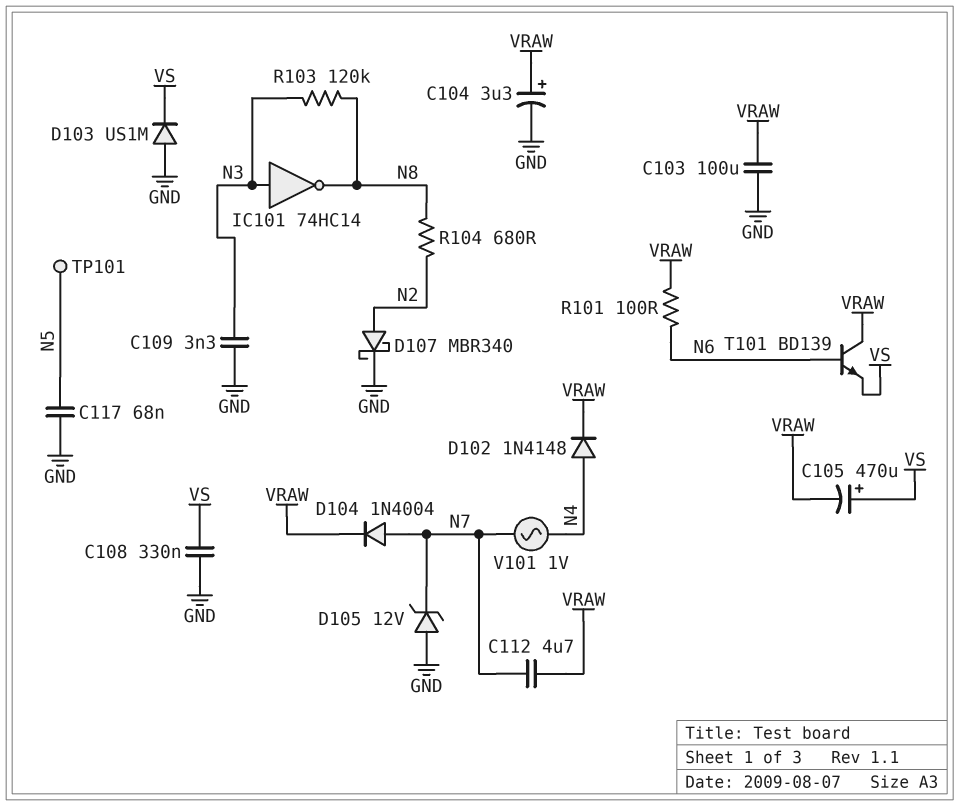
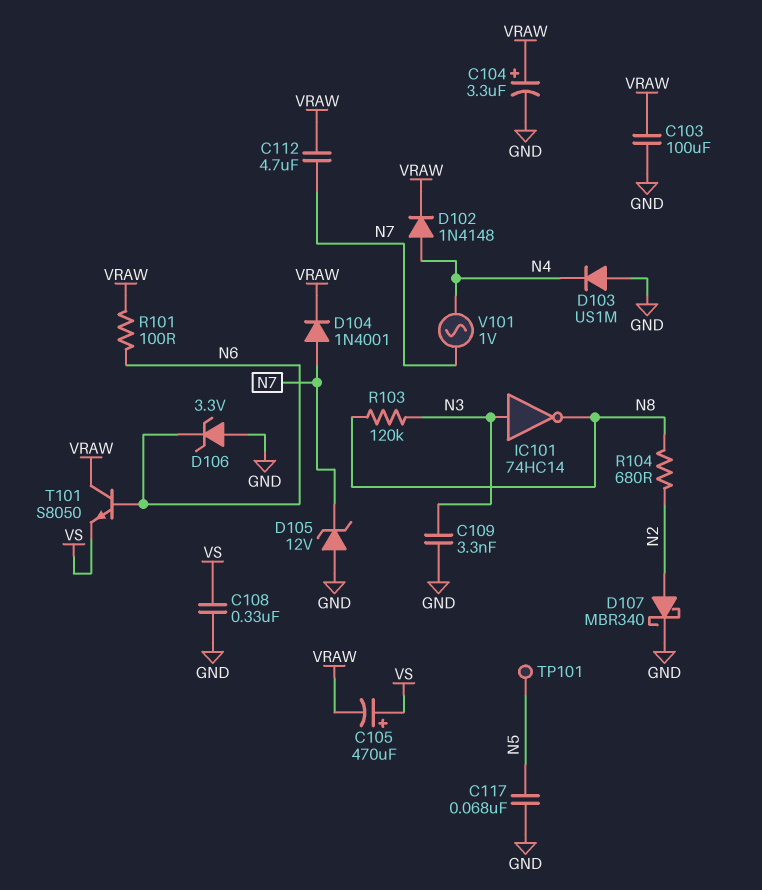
D103: diode US1M (A GND, K VS) -> diode US1M (A GND, K N4)
D104: diode 1N4004 (A N7, K VRAW) -> diode 1N4001 (A N7, K VRAW)
D106: none -> zener 3.3V (A GND, K N6)
T101: NPN BD139 (B N6, C VRAW, E VS) -> NPN S8050 (B N6, C VRAW, E VS)

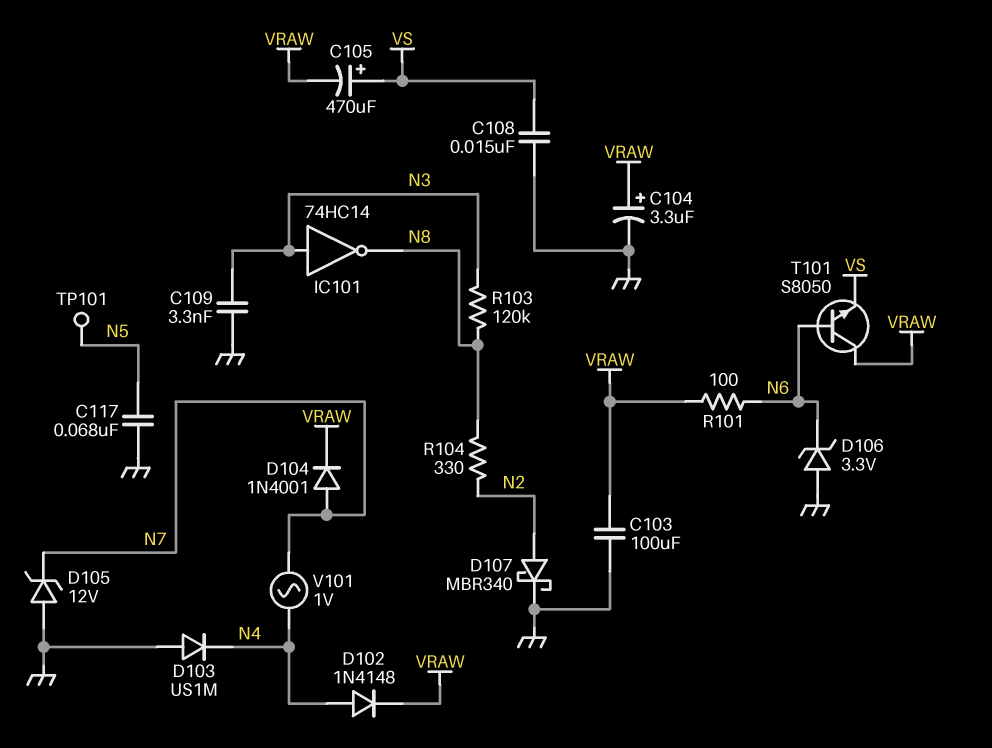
C108: 330nF (GND, VS) -> 15nF (GND, VS)
C112: 4.7uF (N7, VRAW) -> none
R104: 680 (N2, N8) -> 330 (N2, N8)

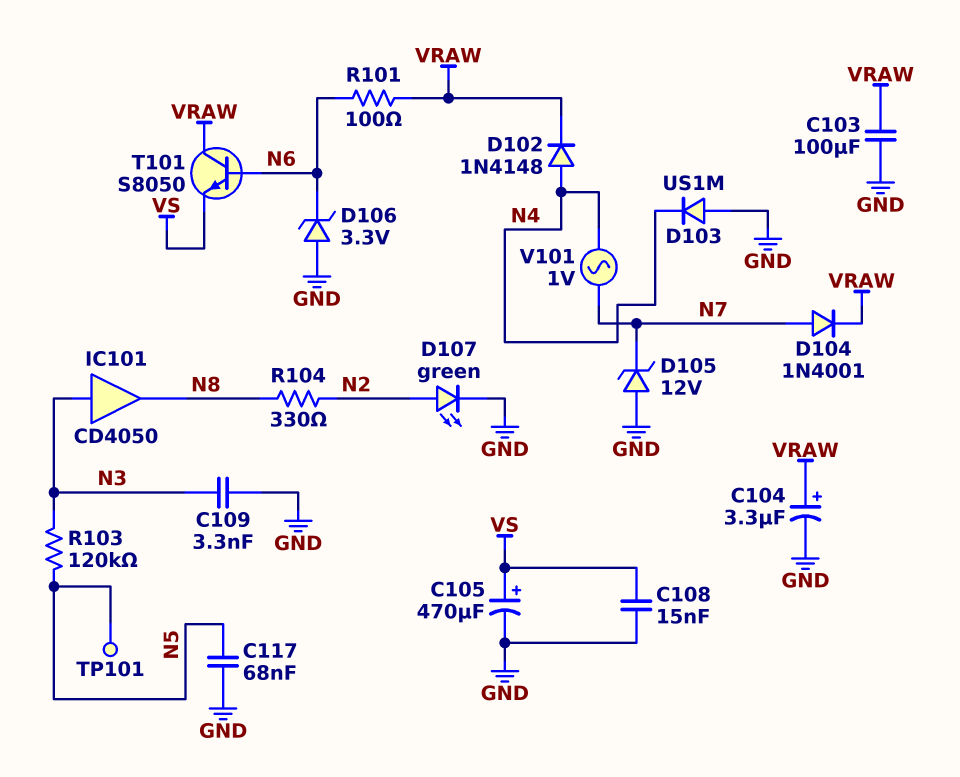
C105: 470uF (plus VS, minus VRAW) -> 470uF (plus VS, minus GND)
D107: schottky MBR340 (A N2, K GND) -> LED green (A N2, K GND)
IC101: NOT 74HC14 (in N3, out N8) -> buffer CD4050 (in N3, out N8)
R103: 120k (N3, N8) -> 120k (N3, N5)

